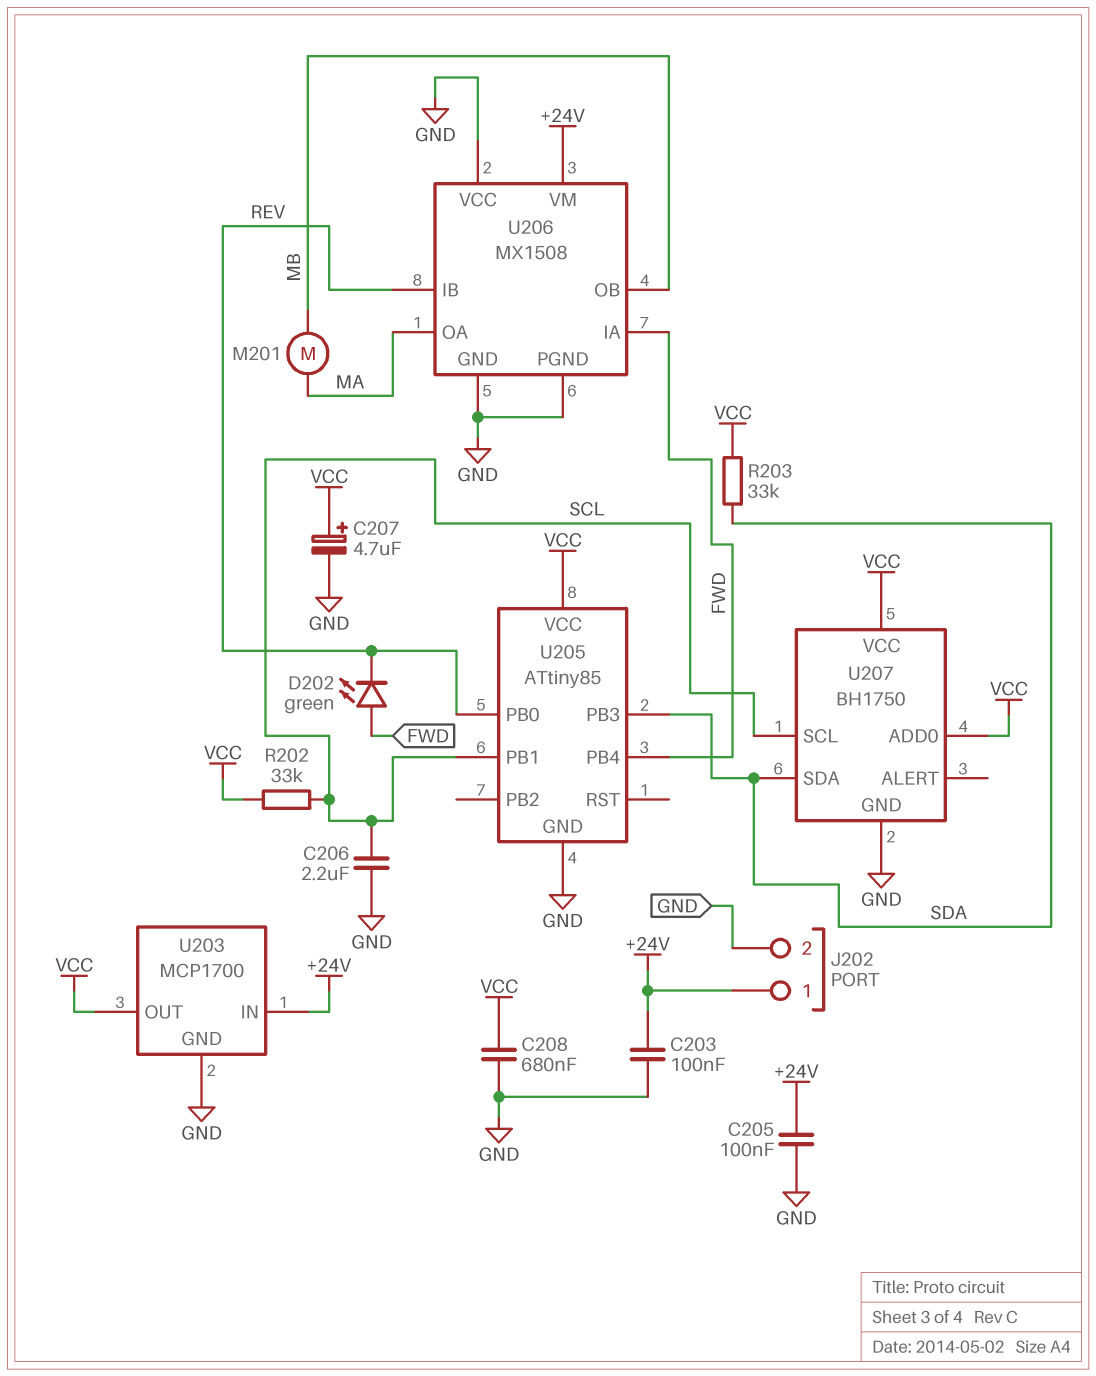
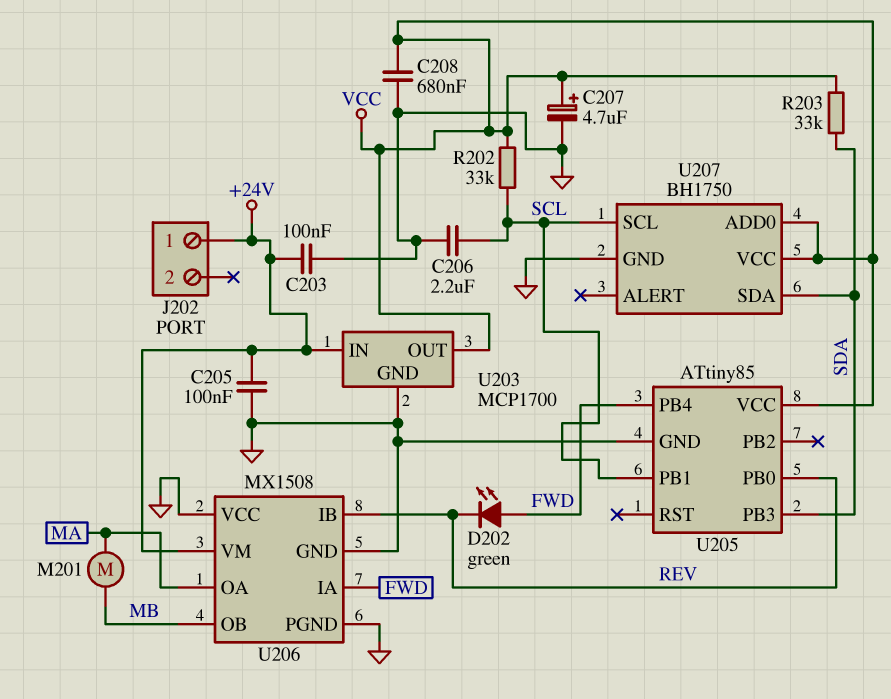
J202 pin 2: GND -> none

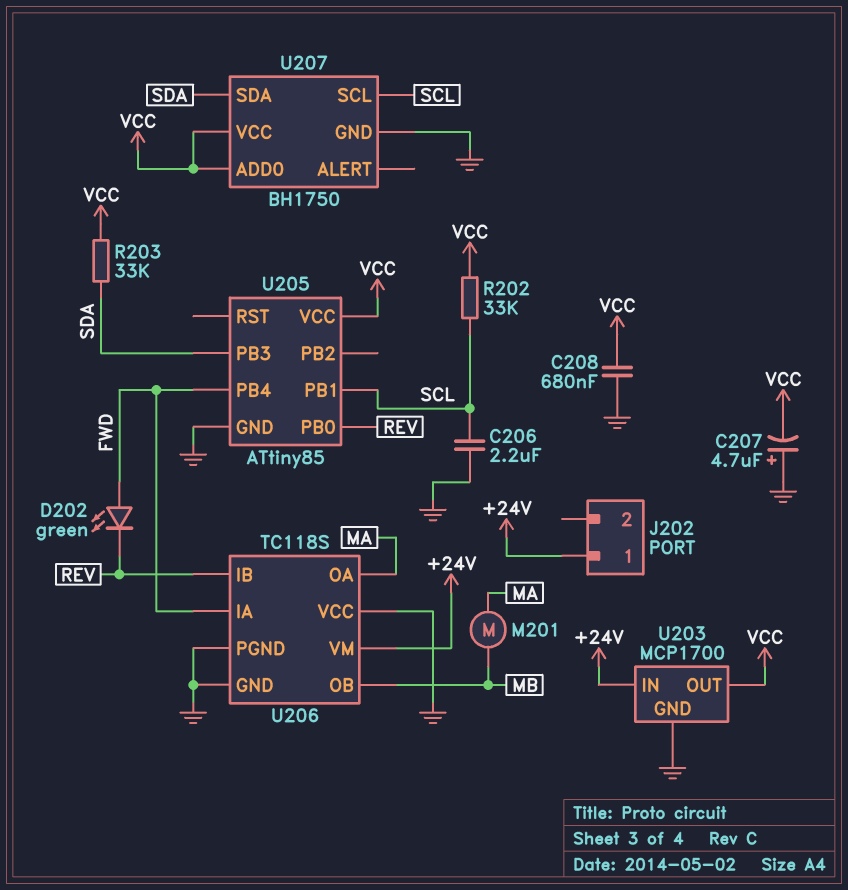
C203: 100nF (+24V, GND) -> none
C205: 100nF (+24V, GND) -> none
C207: 4.7uF (plus VCC, minus GND) -> 4.7uF (plus GND, minus VCC)
U206: MX1508 -> TC118S

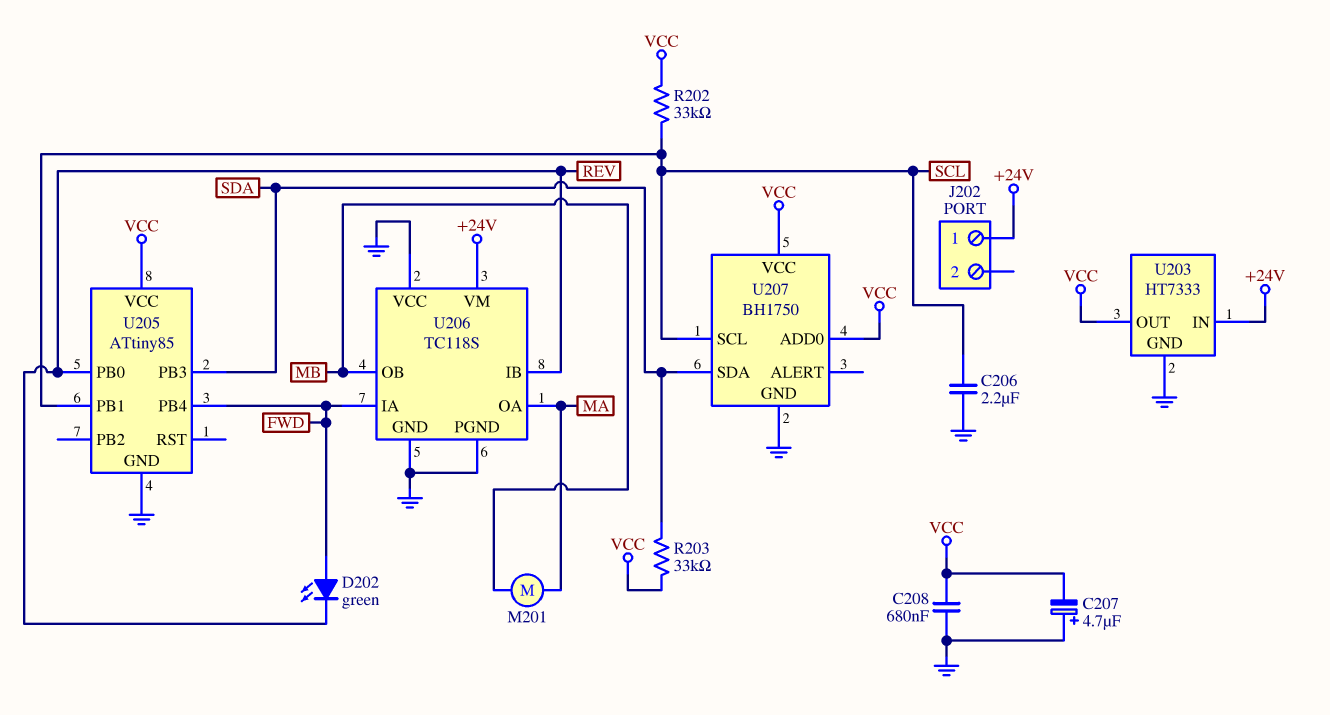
U203: MCP1700 -> HT7333

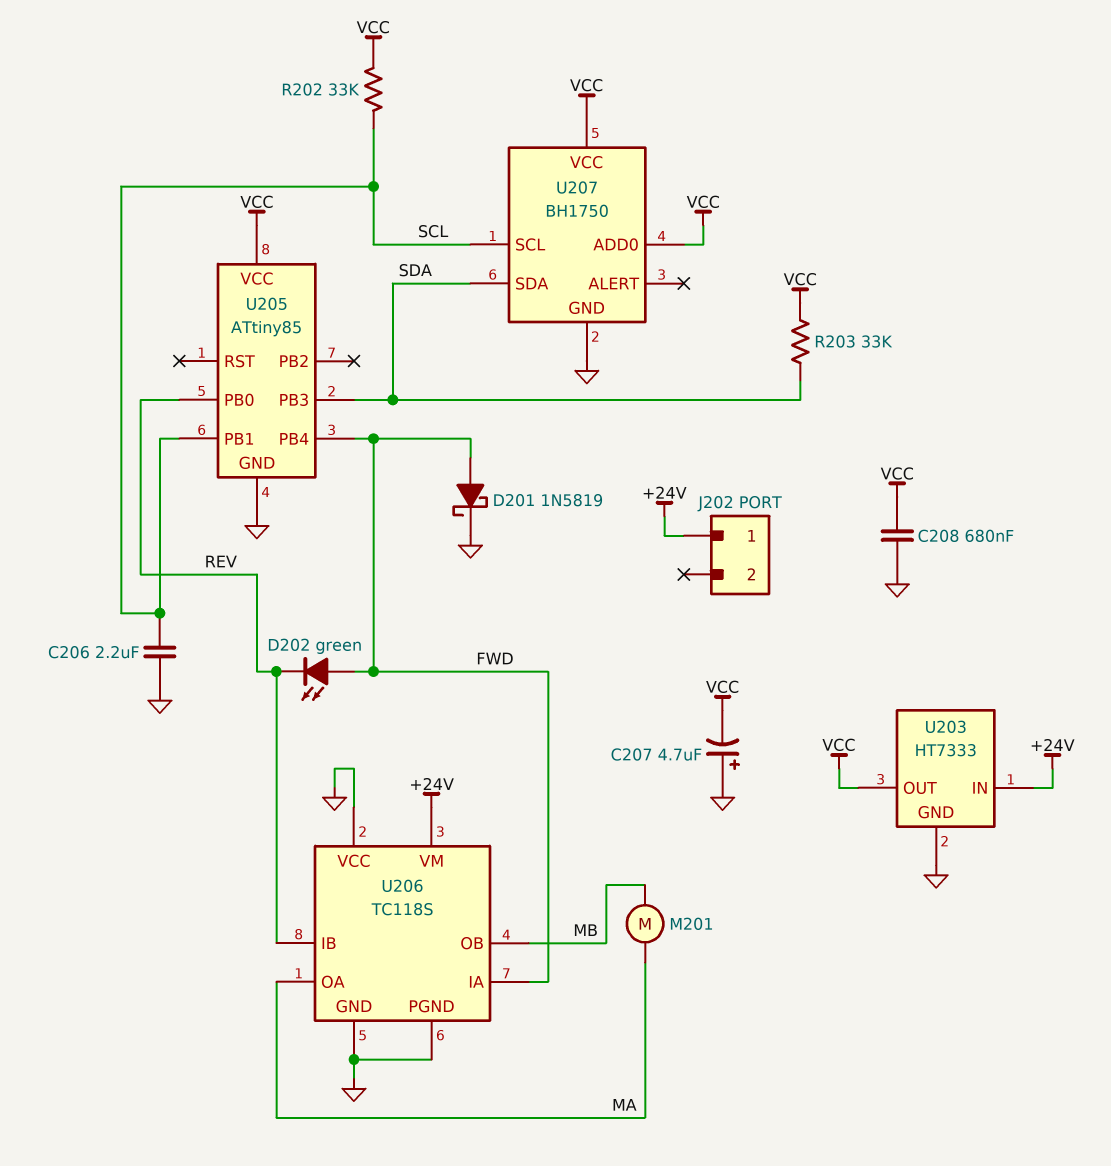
D201: none -> schottky 1N5819 (A FWD, K GND)

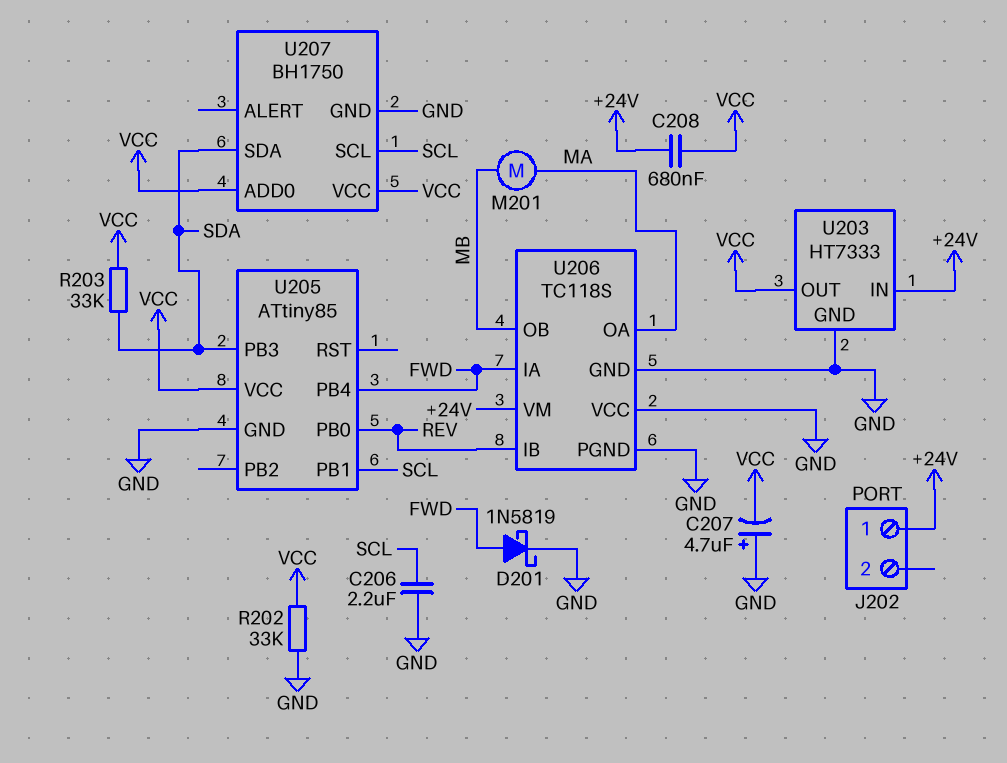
C208: 680nF (GND, VCC) -> 680nF (+24V, VCC)
D202: LED green (A FWD, K REV) -> none
R202: 33k (SCL, VCC) -> 33k (GND, VCC)

